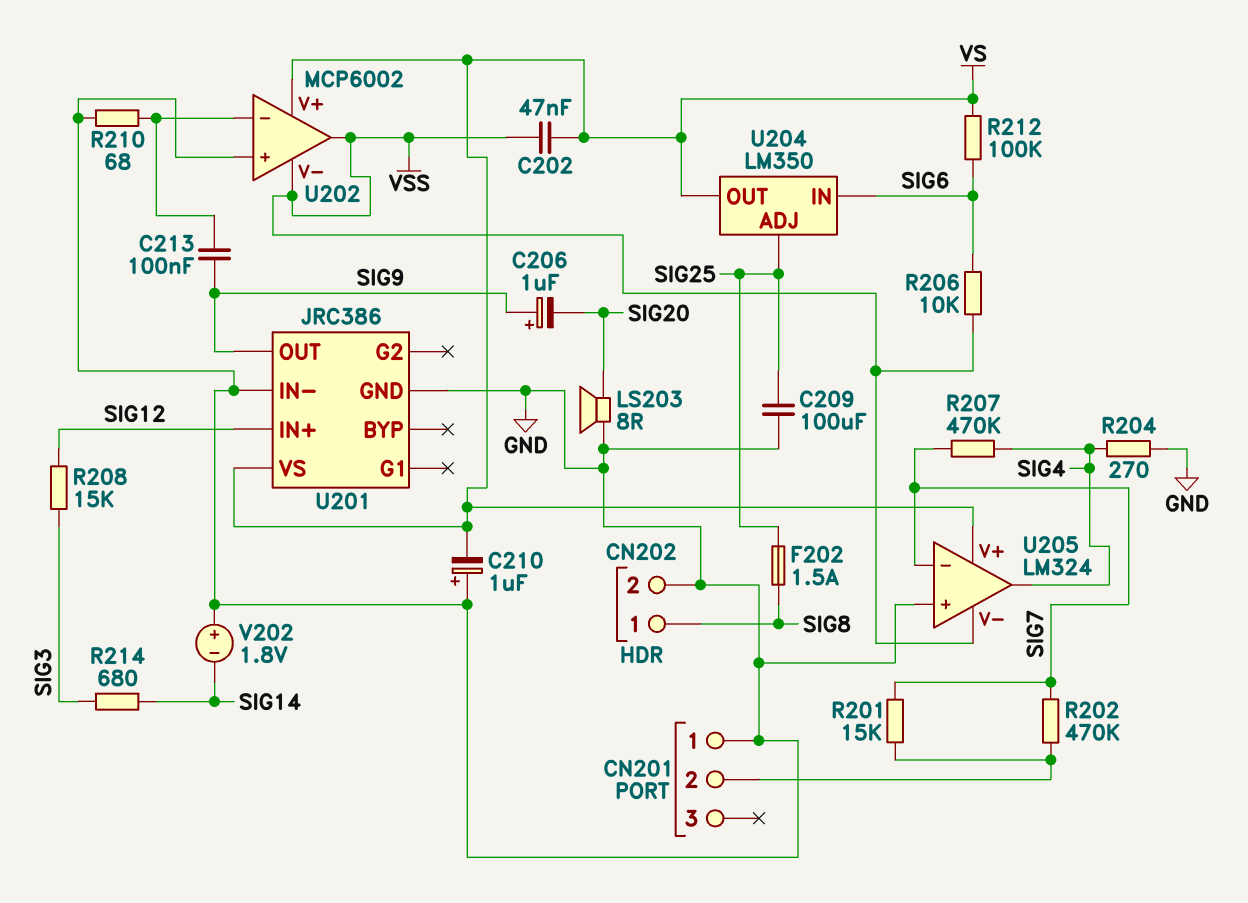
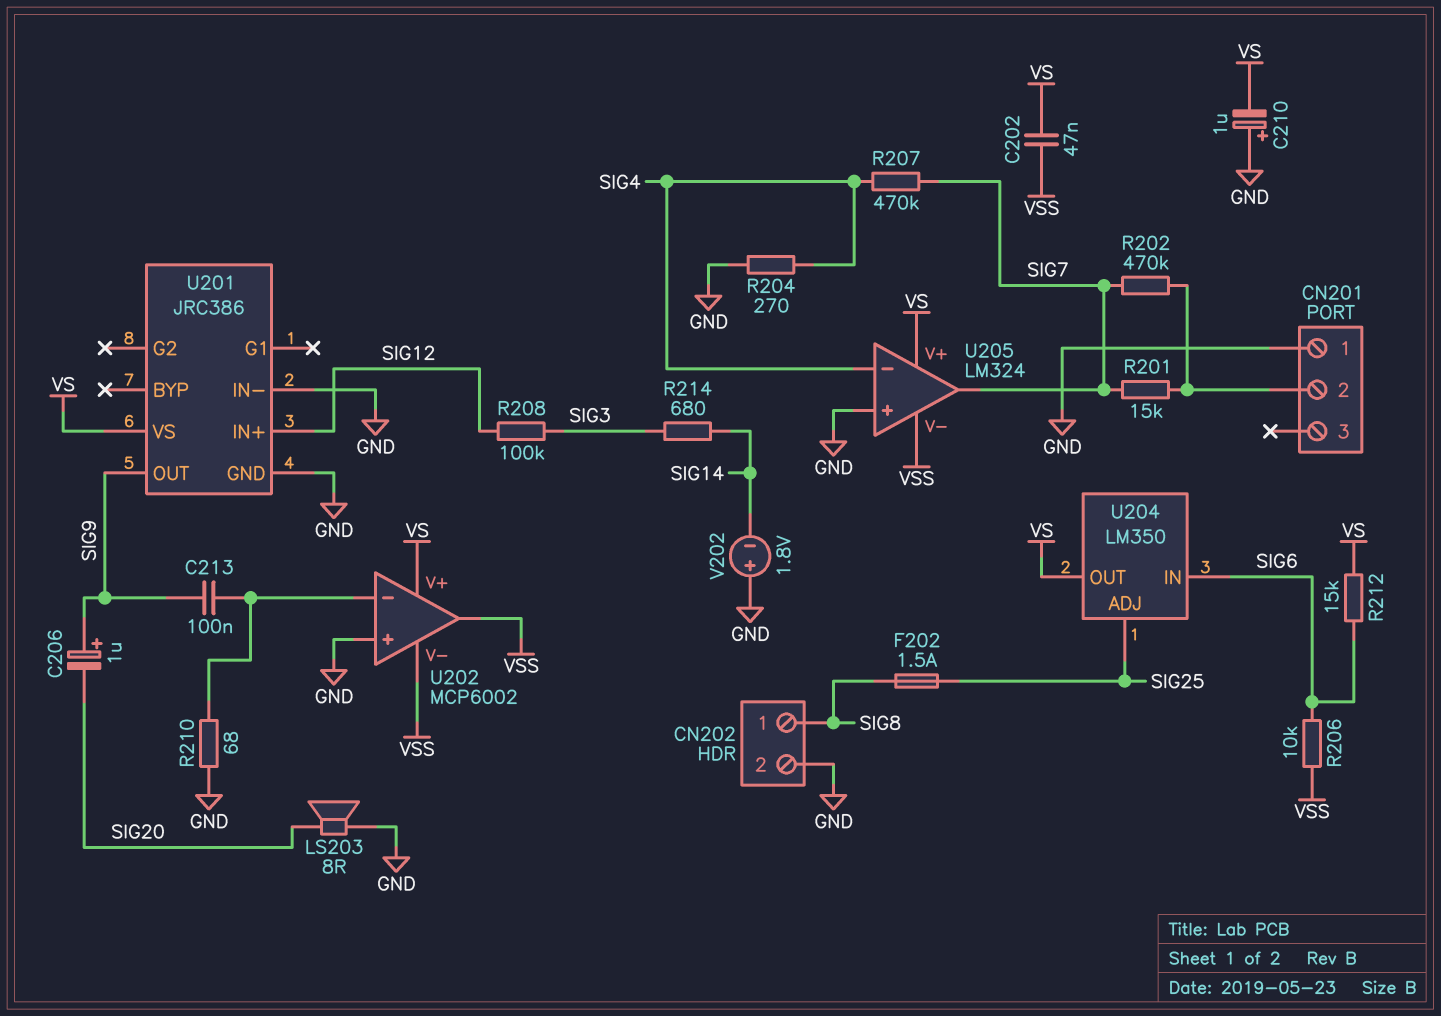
C209: 100uF (GND, SIG25) -> none
R208: 15k (SIG3, SIG12) -> 100k (SIG3, SIG12)
R212: 100k (SIG6, VS) -> 15k (SIG6, VS)
U205 pin in-: SIG7 -> SIG4
U205 pin out: SIG4 -> SIG7

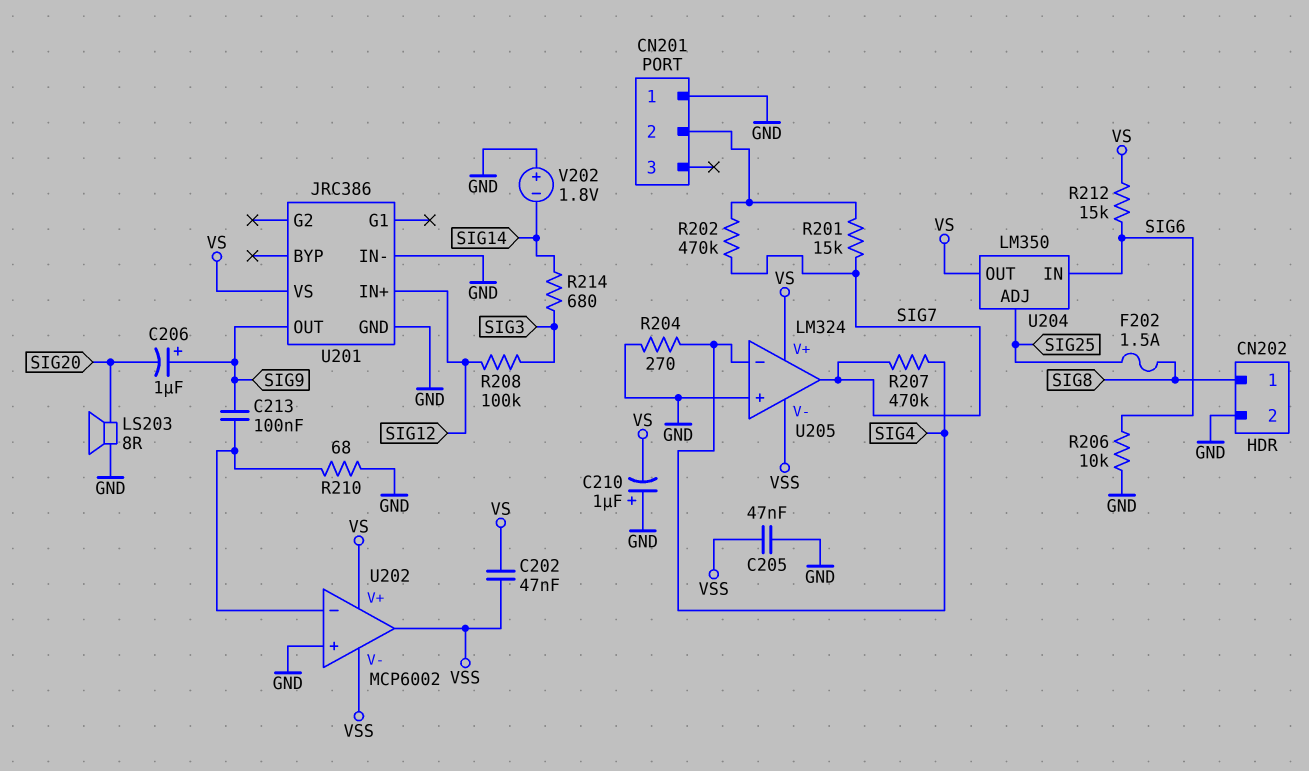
C205: none -> 47nF (GND, VSS)
R206: 10k (SIG6, VSS) -> 10k (GND, SIG6)

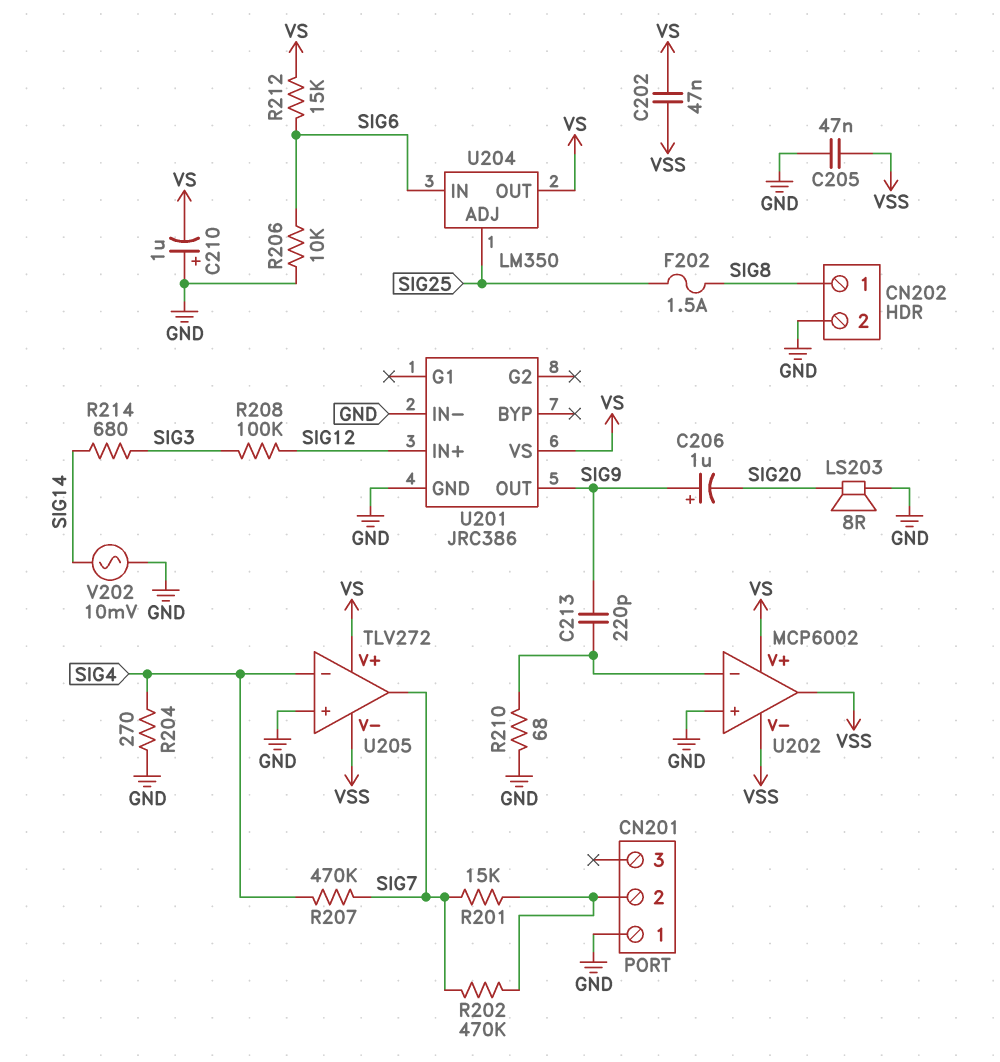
C213: 100nF (SIG9, U202/in-) -> 220pF (SIG9, U202/in-)
U205: LM324 -> TLV272
V202: 1.8V (plus GND, minus SIG14) -> AC 10mV (GND, SIG14)

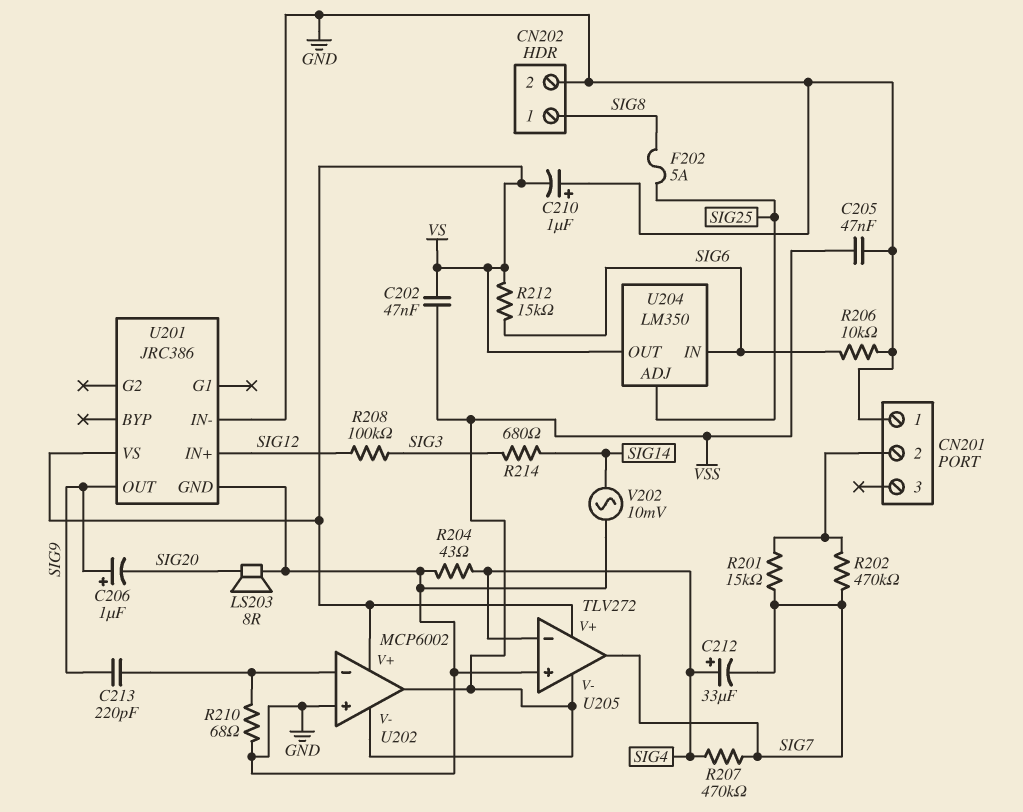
C212: none -> 33uF (plus SIG4, minus SIG7)
F202: 1.5A (SIG8, SIG25) -> 5A (SIG8, SIG25)
R204: 270 (GND, SIG4) -> 43 (GND, SIG4)

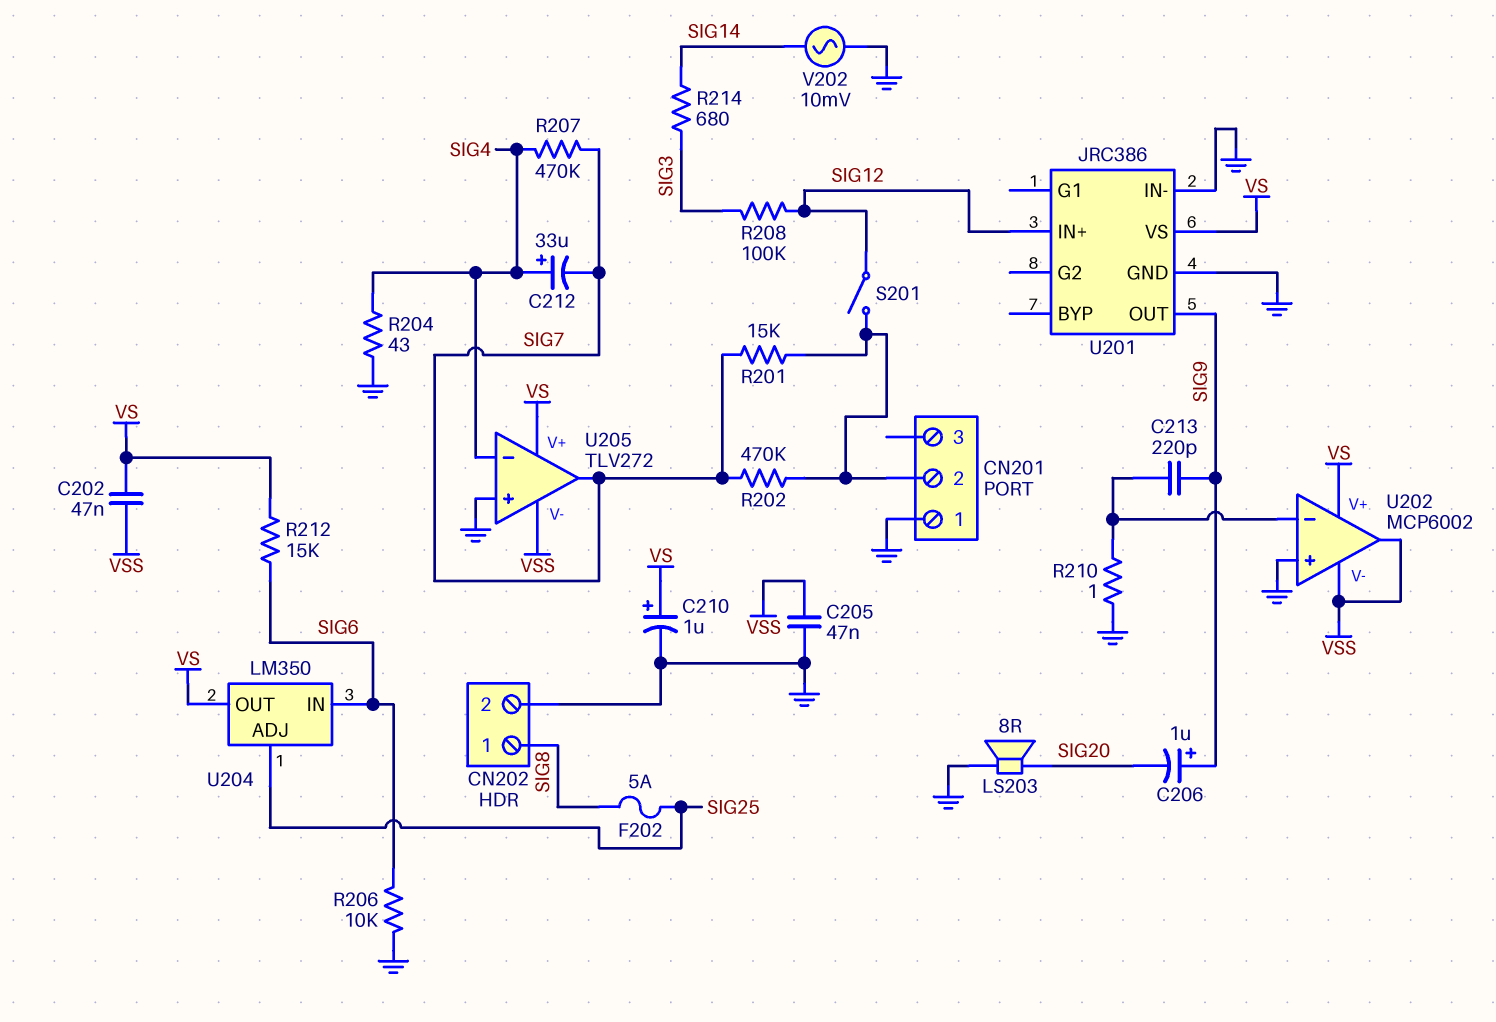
C210: 1uF (plus GND, minus VS) -> 1uF (plus VS, minus GND)
R210: 68 (GND, U202/in-) -> 1 (GND, U202/in-)
S201: none -> switch (CN201/2, SIG12)

